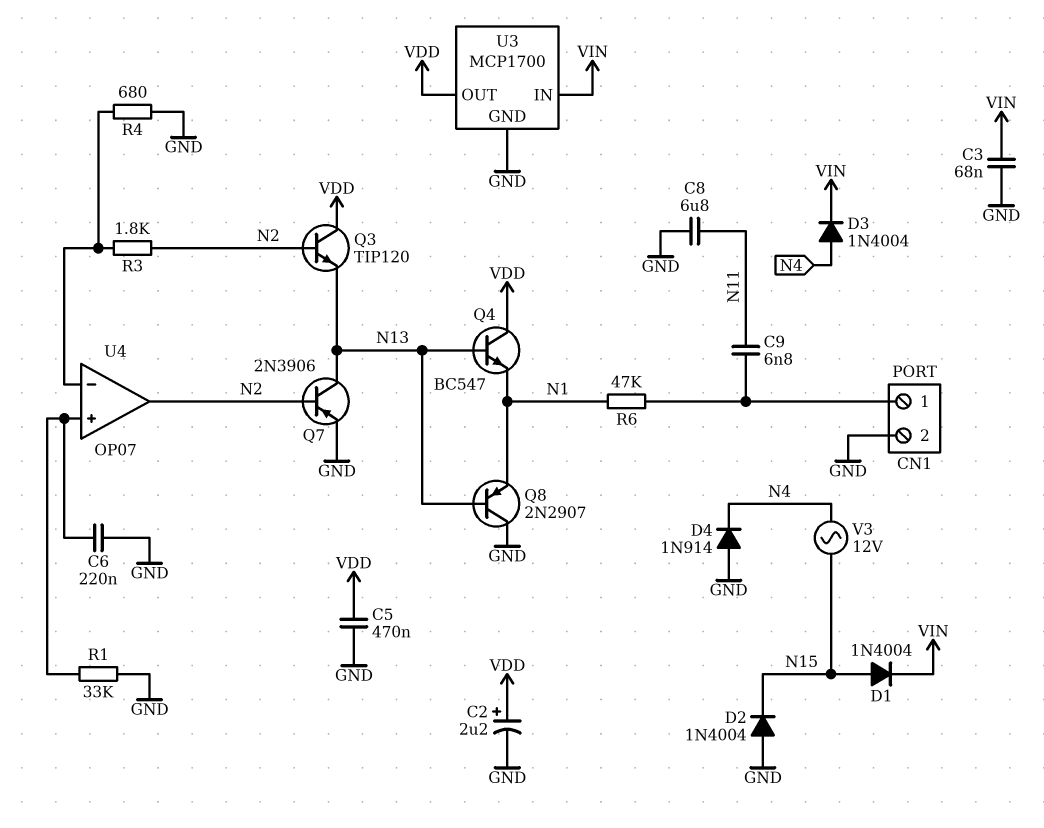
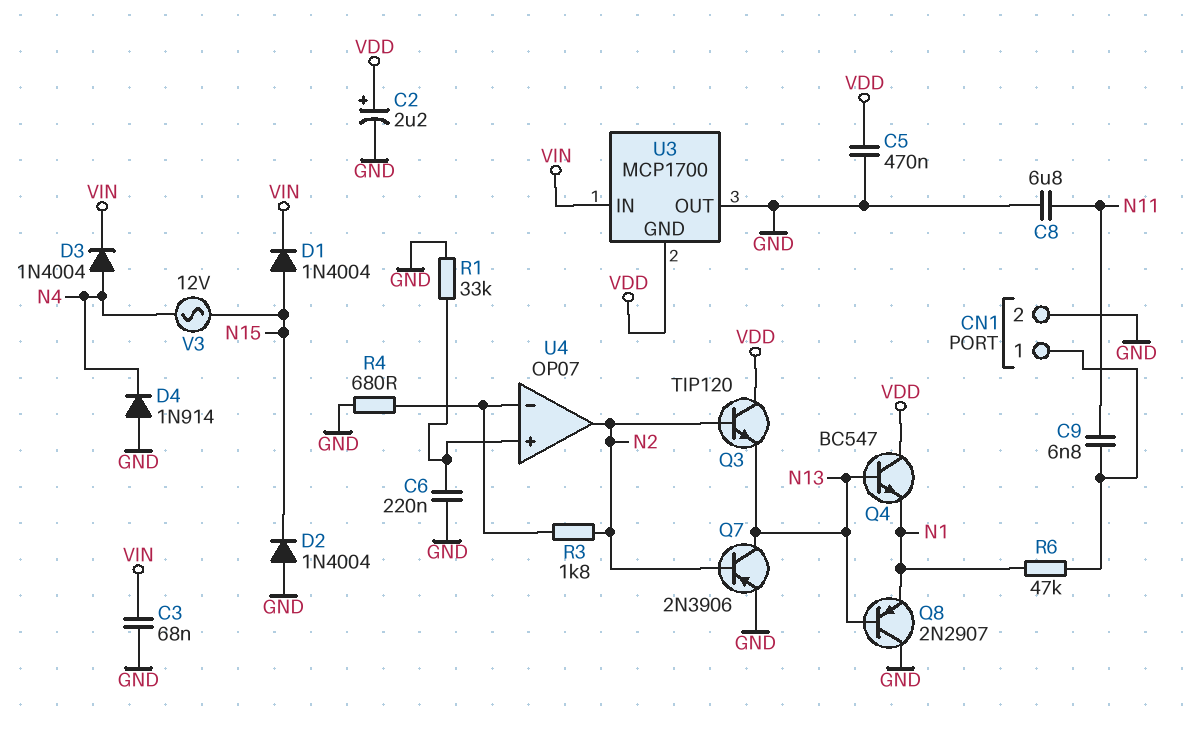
U3 pin GND: GND -> VDD
U3 pin OUT: VDD -> GND

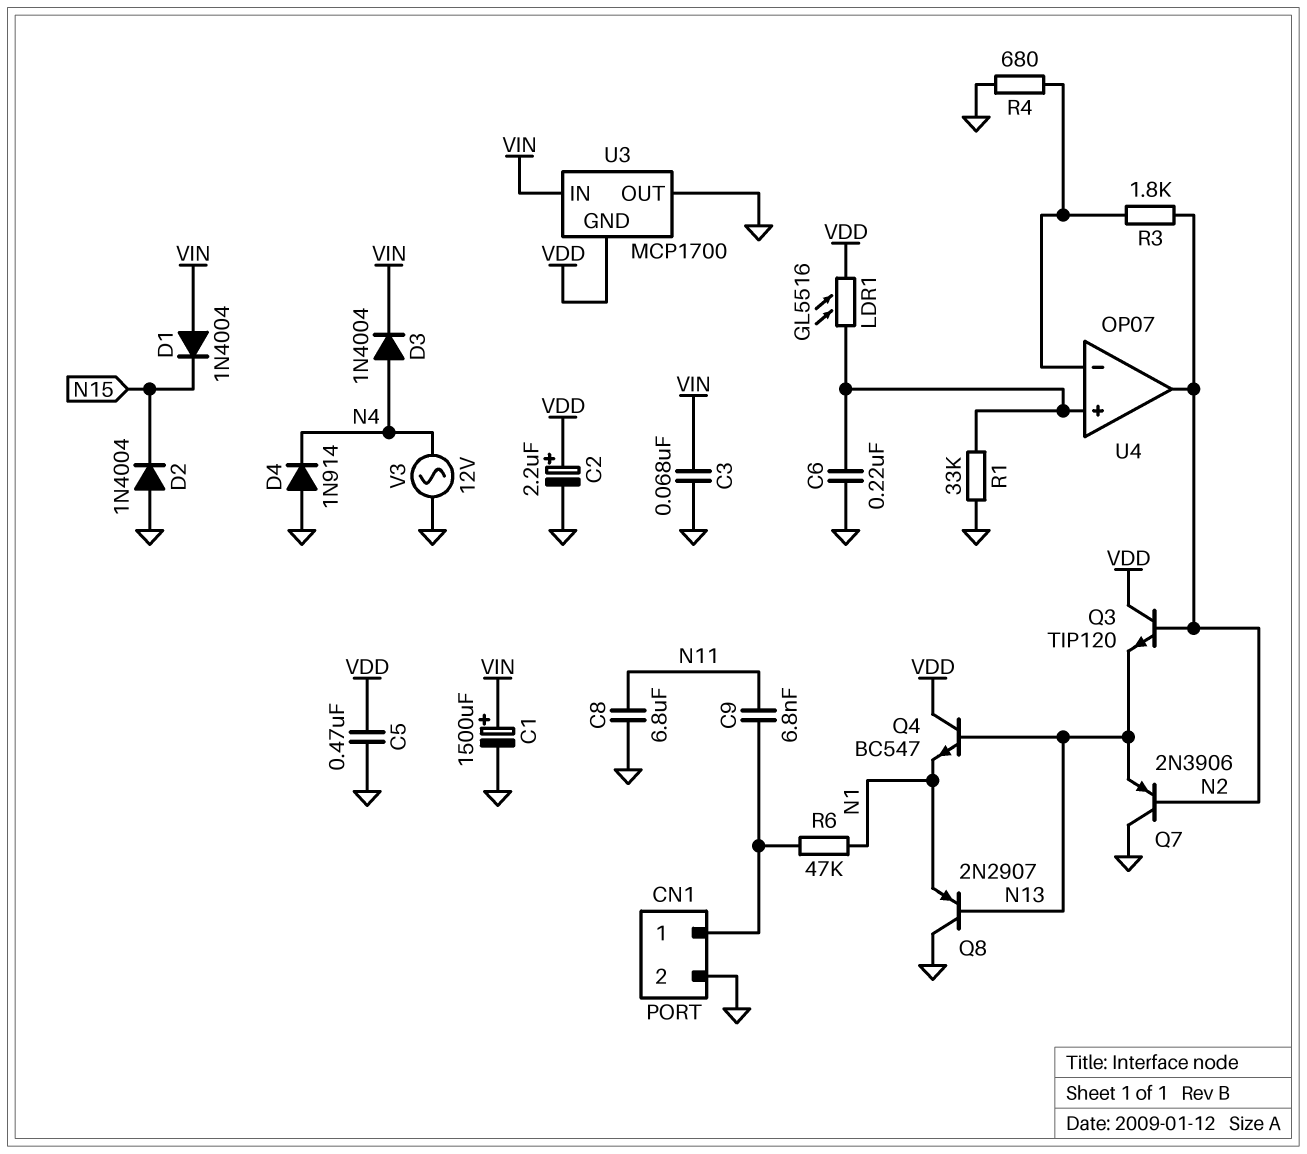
C1: none -> 1500uF (plus VIN, minus GND)
D1: diode 1N4004 (A N15, K VIN) -> diode 1N4004 (A VIN, K N15)
LDR1: none -> GL5516 (U4/in+, VDD)
Q7: PNP 2N3906 (B N2, C N13, E GND) -> PNP 2N3906 (B N2, C GND, E N13)
V3: AC 12V (N4, N15) -> AC 12V (GND, N4)

